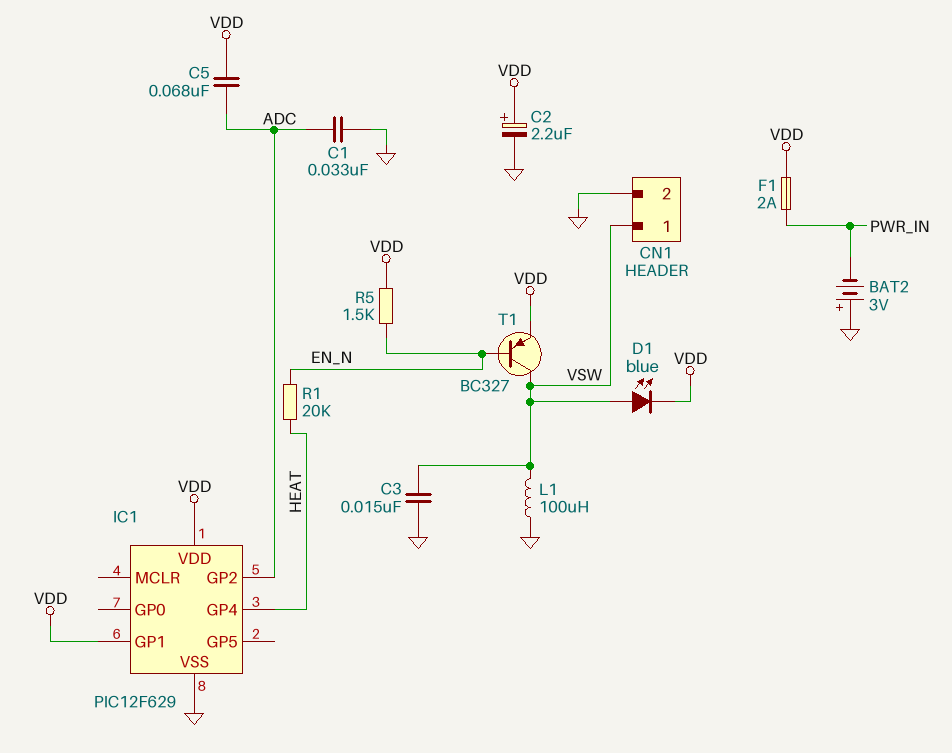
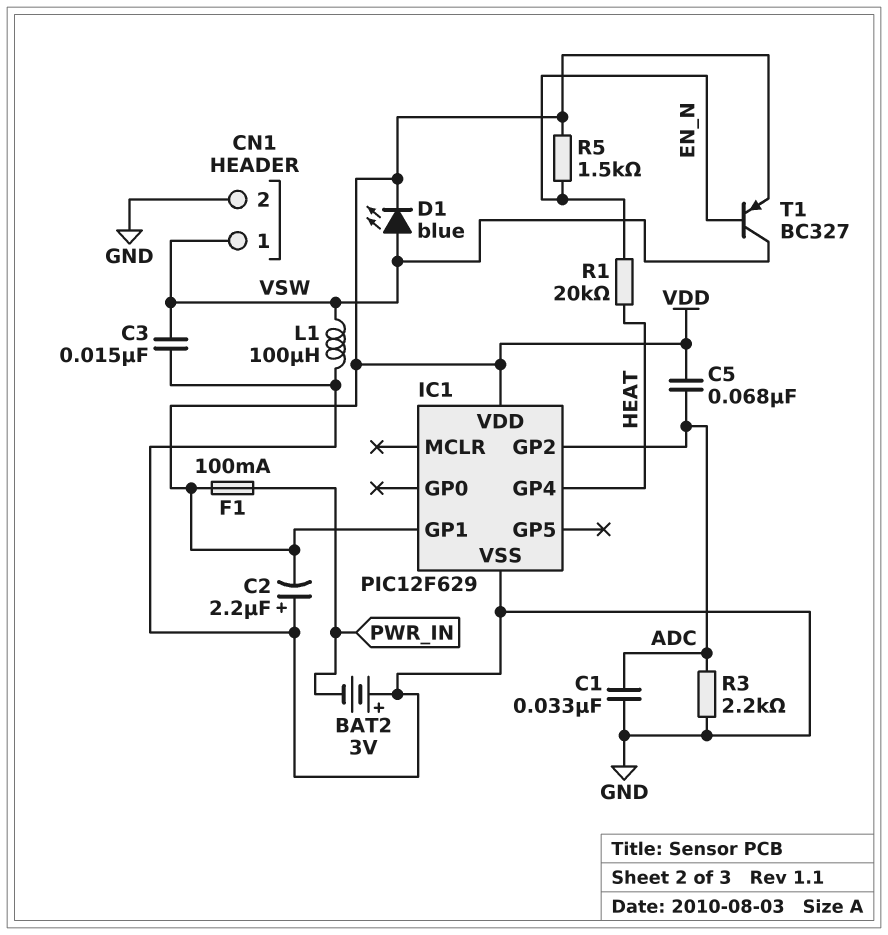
C2: 2.2uF (plus VDD, minus GND) -> 2.2uF (plus GND, minus VDD)
F1: 2A (PWR_IN, VDD) -> 100mA (PWR_IN, VDD)
R3: none -> 2.2k (ADC, GND)

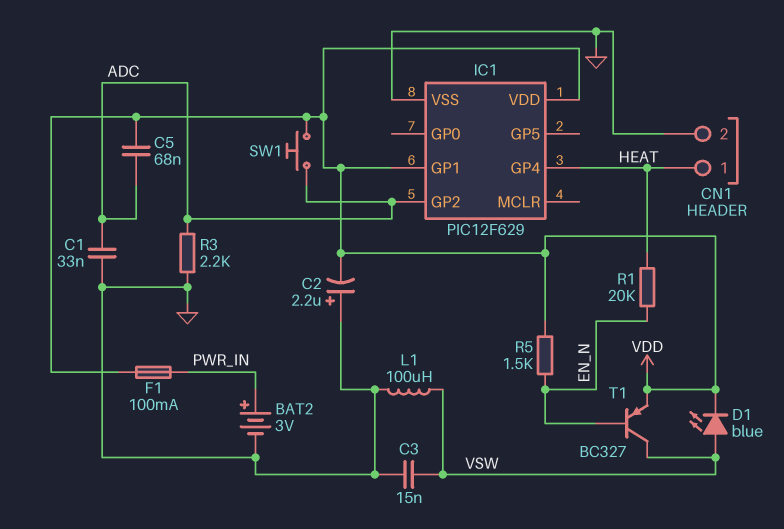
BAT2: 3V (plus GND, minus PWR_IN) -> 3V (plus PWR_IN, minus GND)
CN1 pin 1: VSW -> HEAT
SW1: none -> button (ADC, VDD)

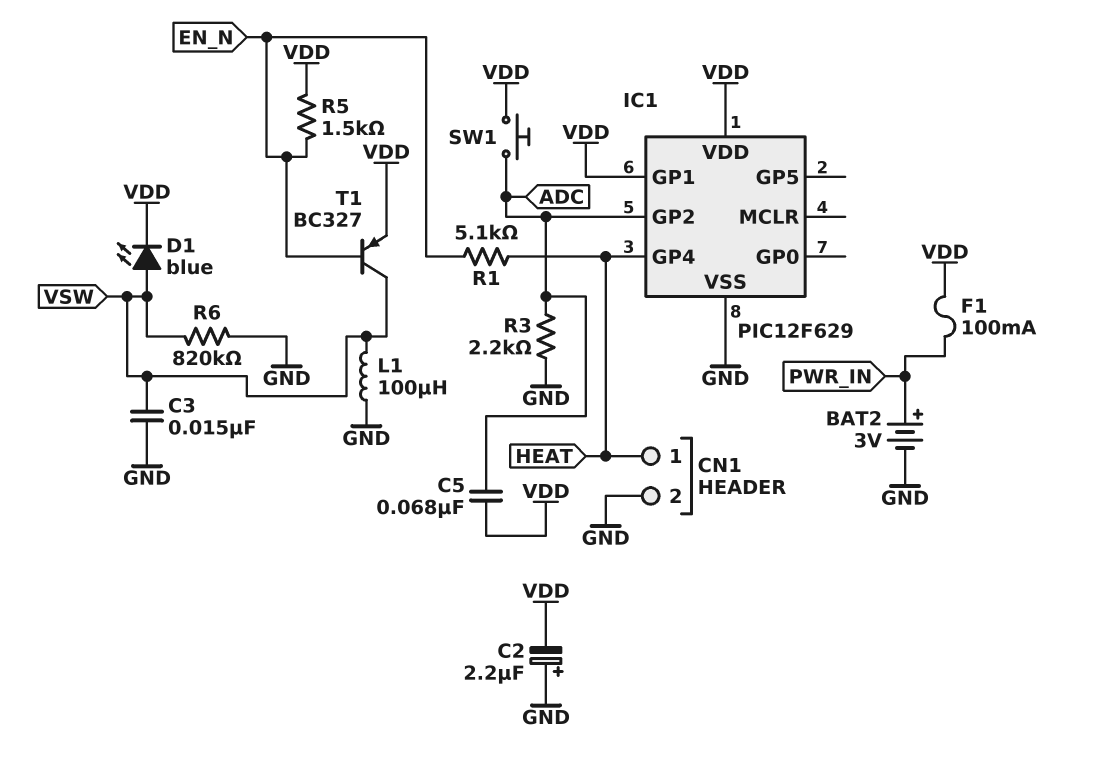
C1: 33nF (ADC, GND) -> none
R1: 20k (EN_N, HEAT) -> 5.1k (EN_N, HEAT)
R6: none -> 820k (GND, VSW)

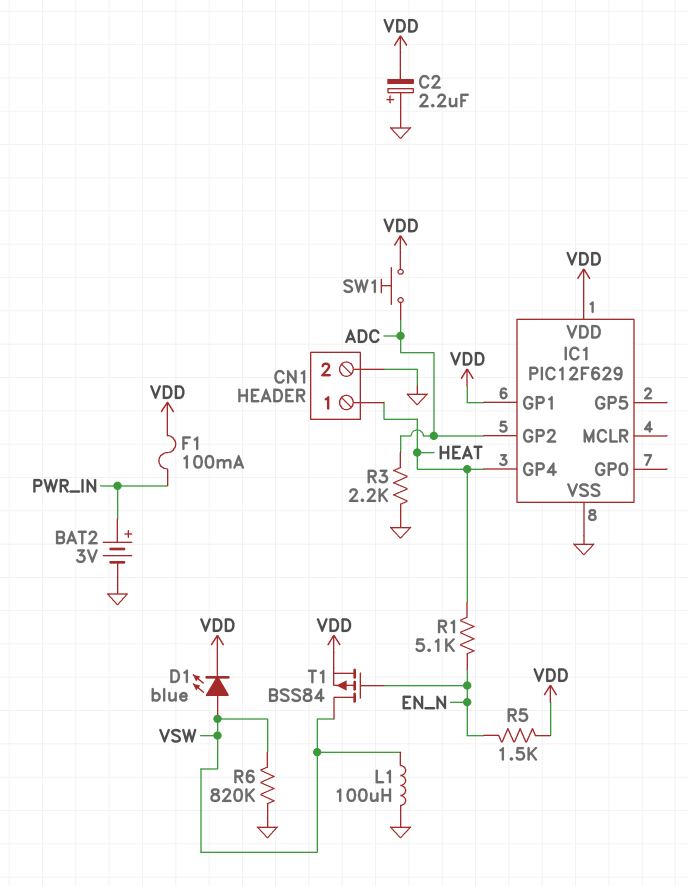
C3: 15nF (GND, VSW) -> none
C5: 68nF (ADC, VDD) -> none
T1: PNP BC327 (B EN_N, C VSW, E VDD) -> PMOS BSS84 (G EN_N, D VSW, S VDD)

